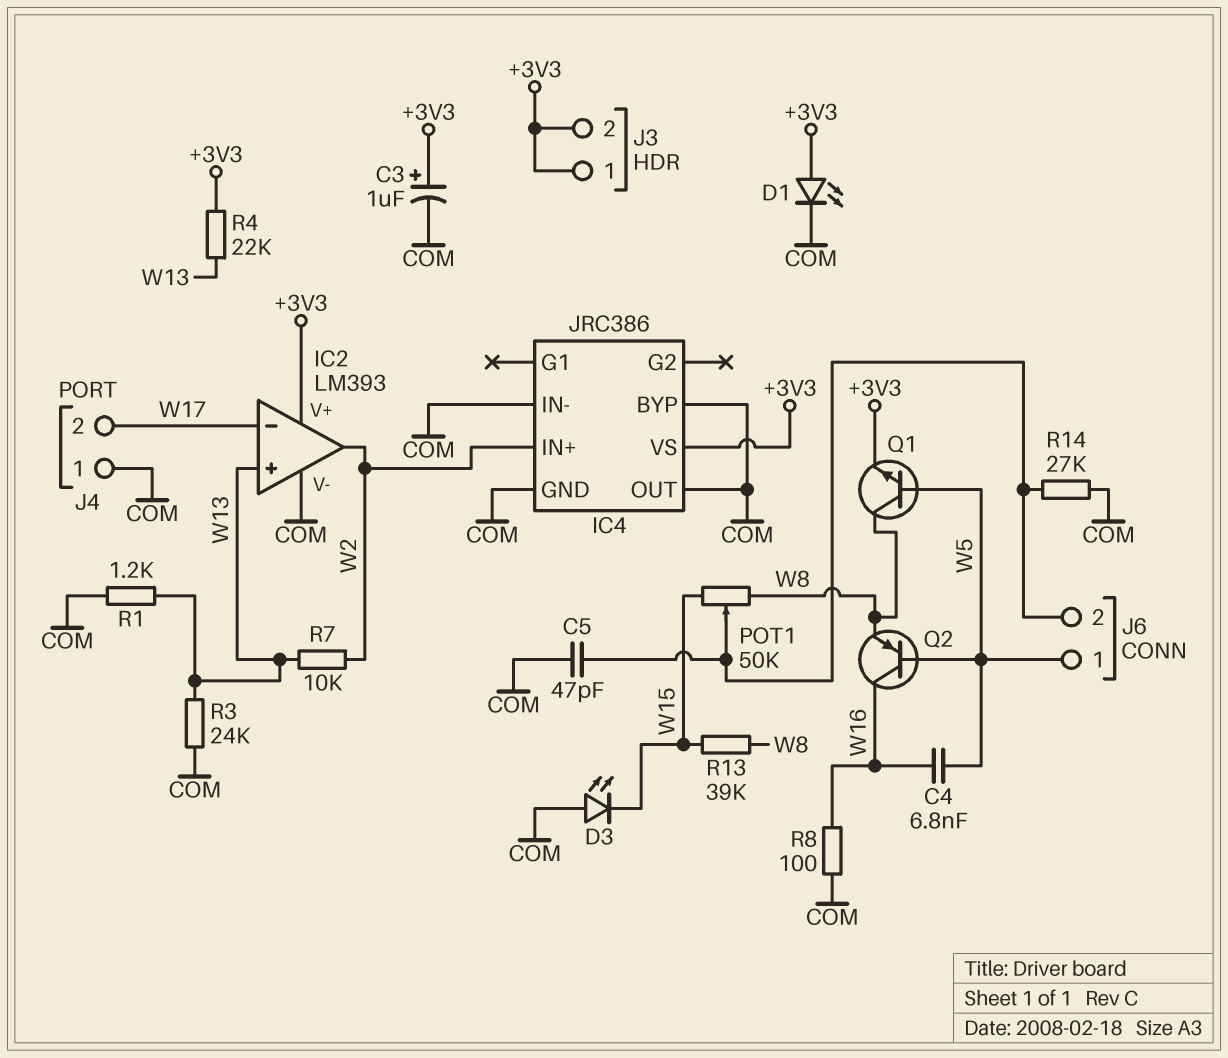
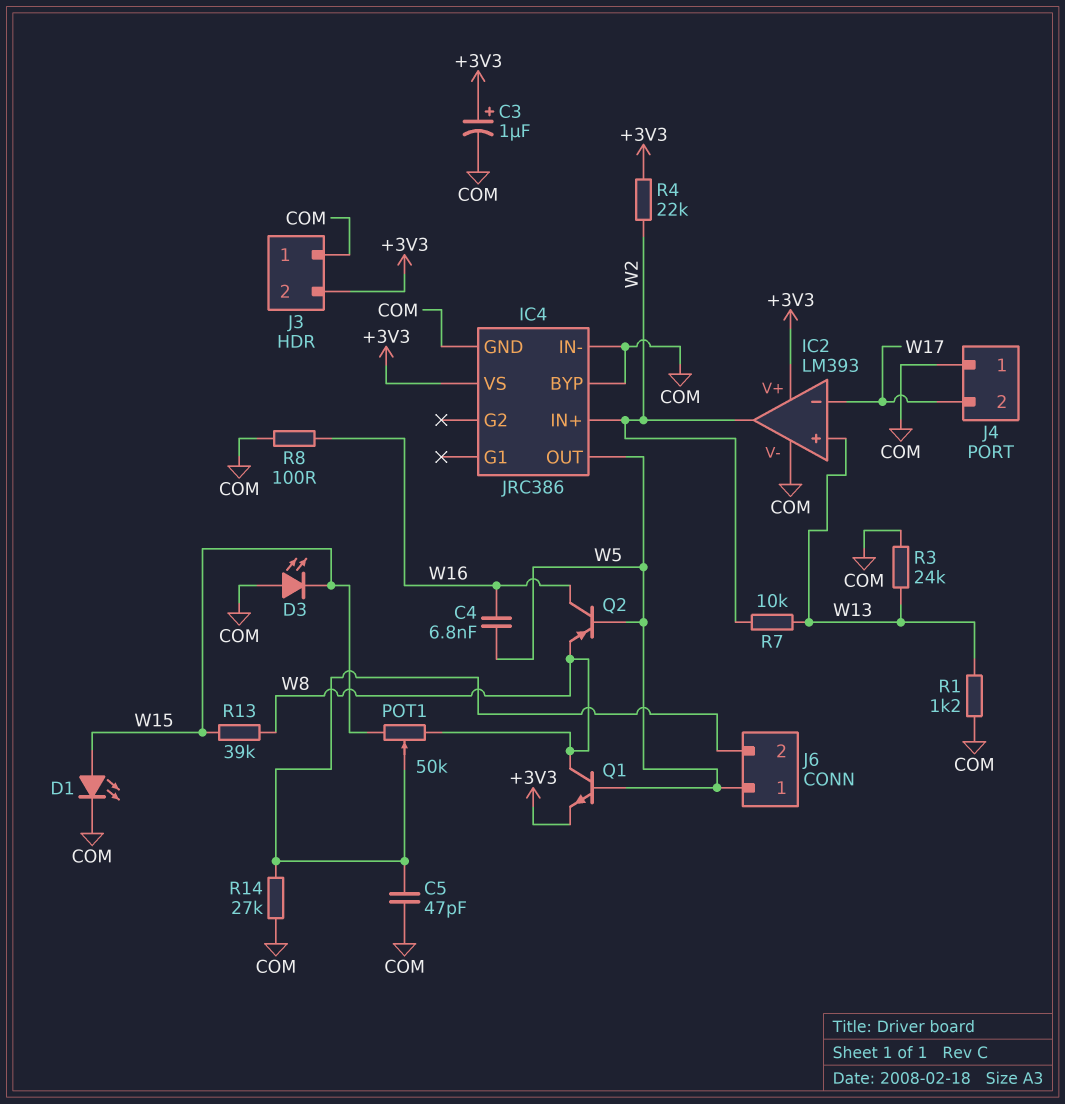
D1: LED (A +3V3, K COM) -> LED (A W15, K COM)
IC4 pin OUT: COM -> W5
J3 pin 1: +3V3 -> COM
R4: 22k (+3V3, W13) -> 22k (+3V3, W2)

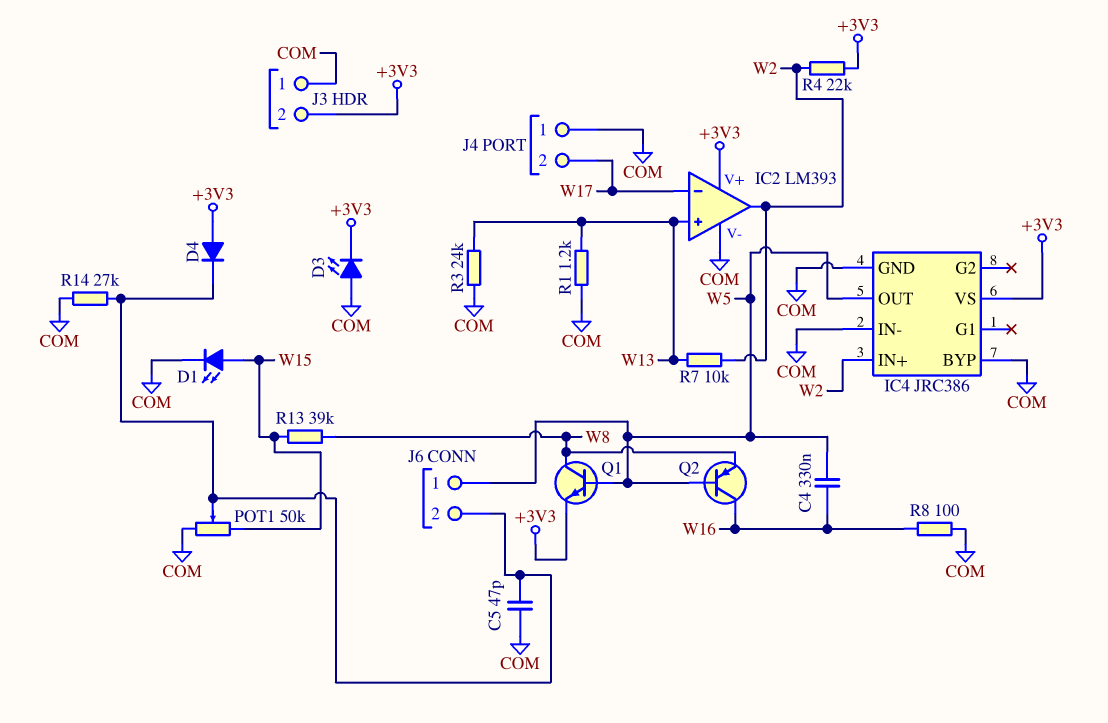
C3: 1uF (plus +3V3, minus COM) -> none
C4: 6.8nF (W5, W16) -> 330nF (W5, W16)
D3: LED (A COM, K W15) -> LED (A COM, K +3V3)
D4: none -> diode (A +3V3, K J6/2)
POT1: 50k (W8, W15, wiper J6/2) -> 50k (COM, W15, wiper J6/2)

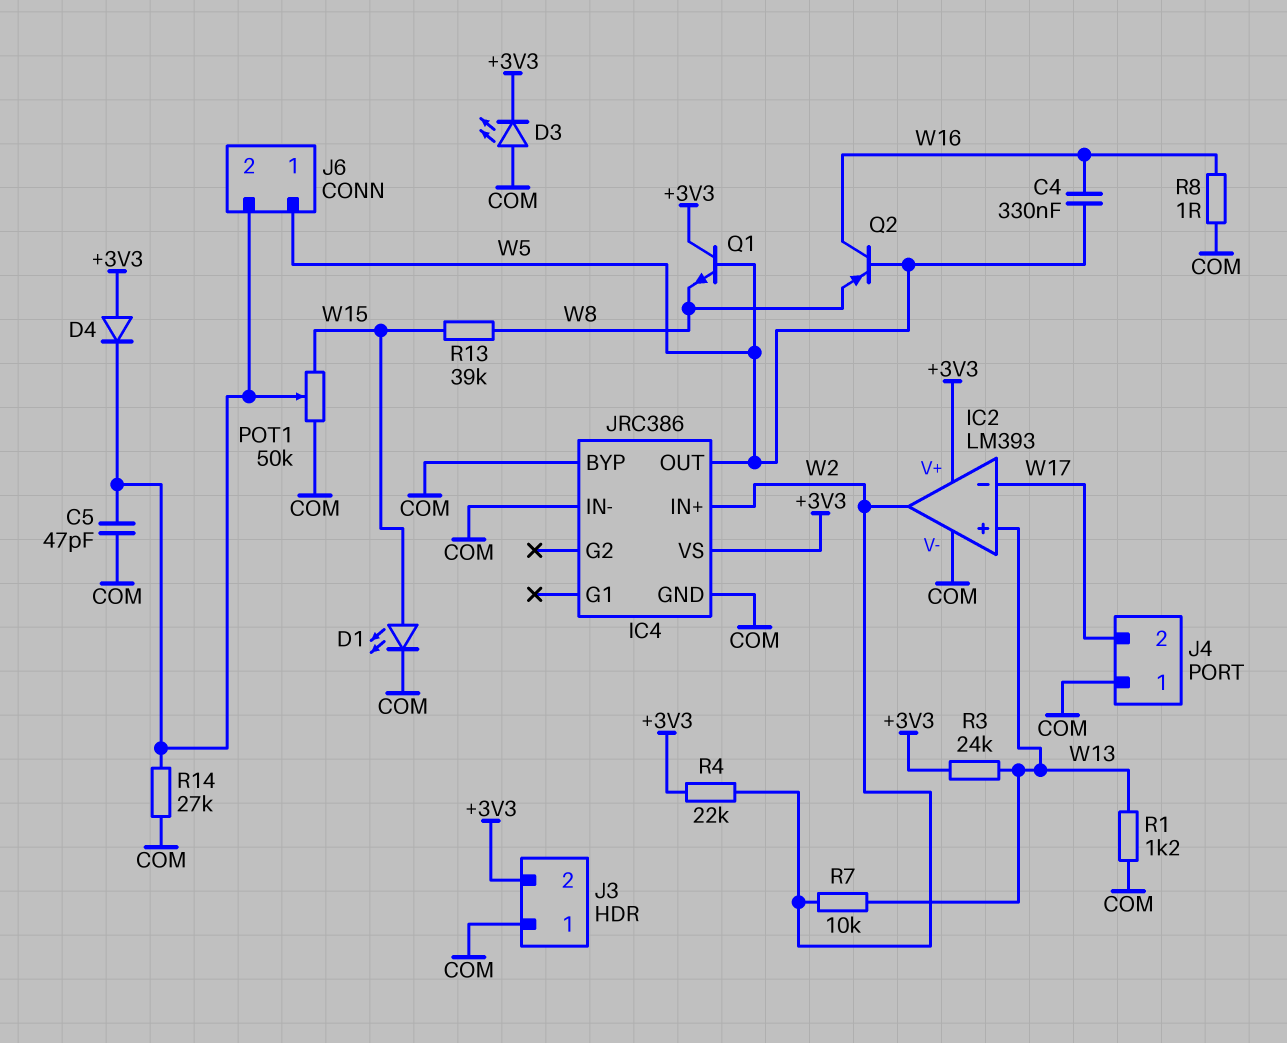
Q1: NPN (B W5, C W8, E +3V3) -> NPN (B W5, C +3V3, E W8)
R3: 24k (COM, W13) -> 24k (+3V3, W13)
R8: 100 (COM, W16) -> 1 (COM, W16)

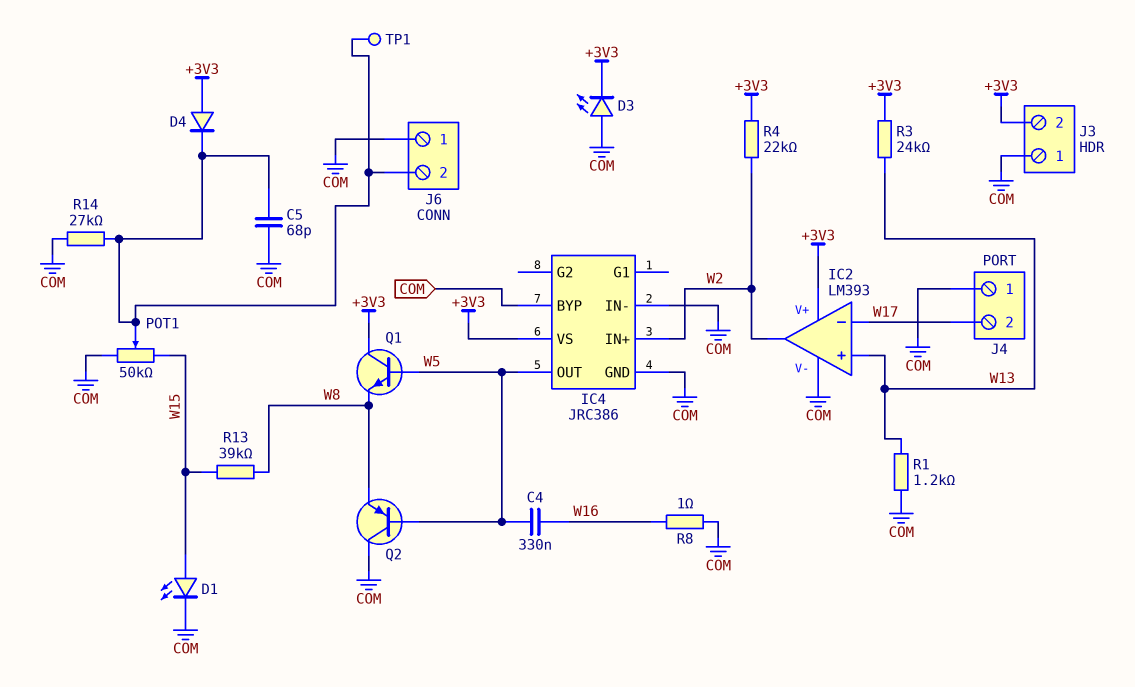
C5: 47pF (COM, J6/2) -> 68pF (COM, J6/2)
J6 pin 1: W5 -> COM
Q2: PNP (B W5, C W16, E W8) -> PNP (B W5, C COM, E W8)
R7: 10k (W2, W13) -> none
TP1: none -> test point (J6/2)

